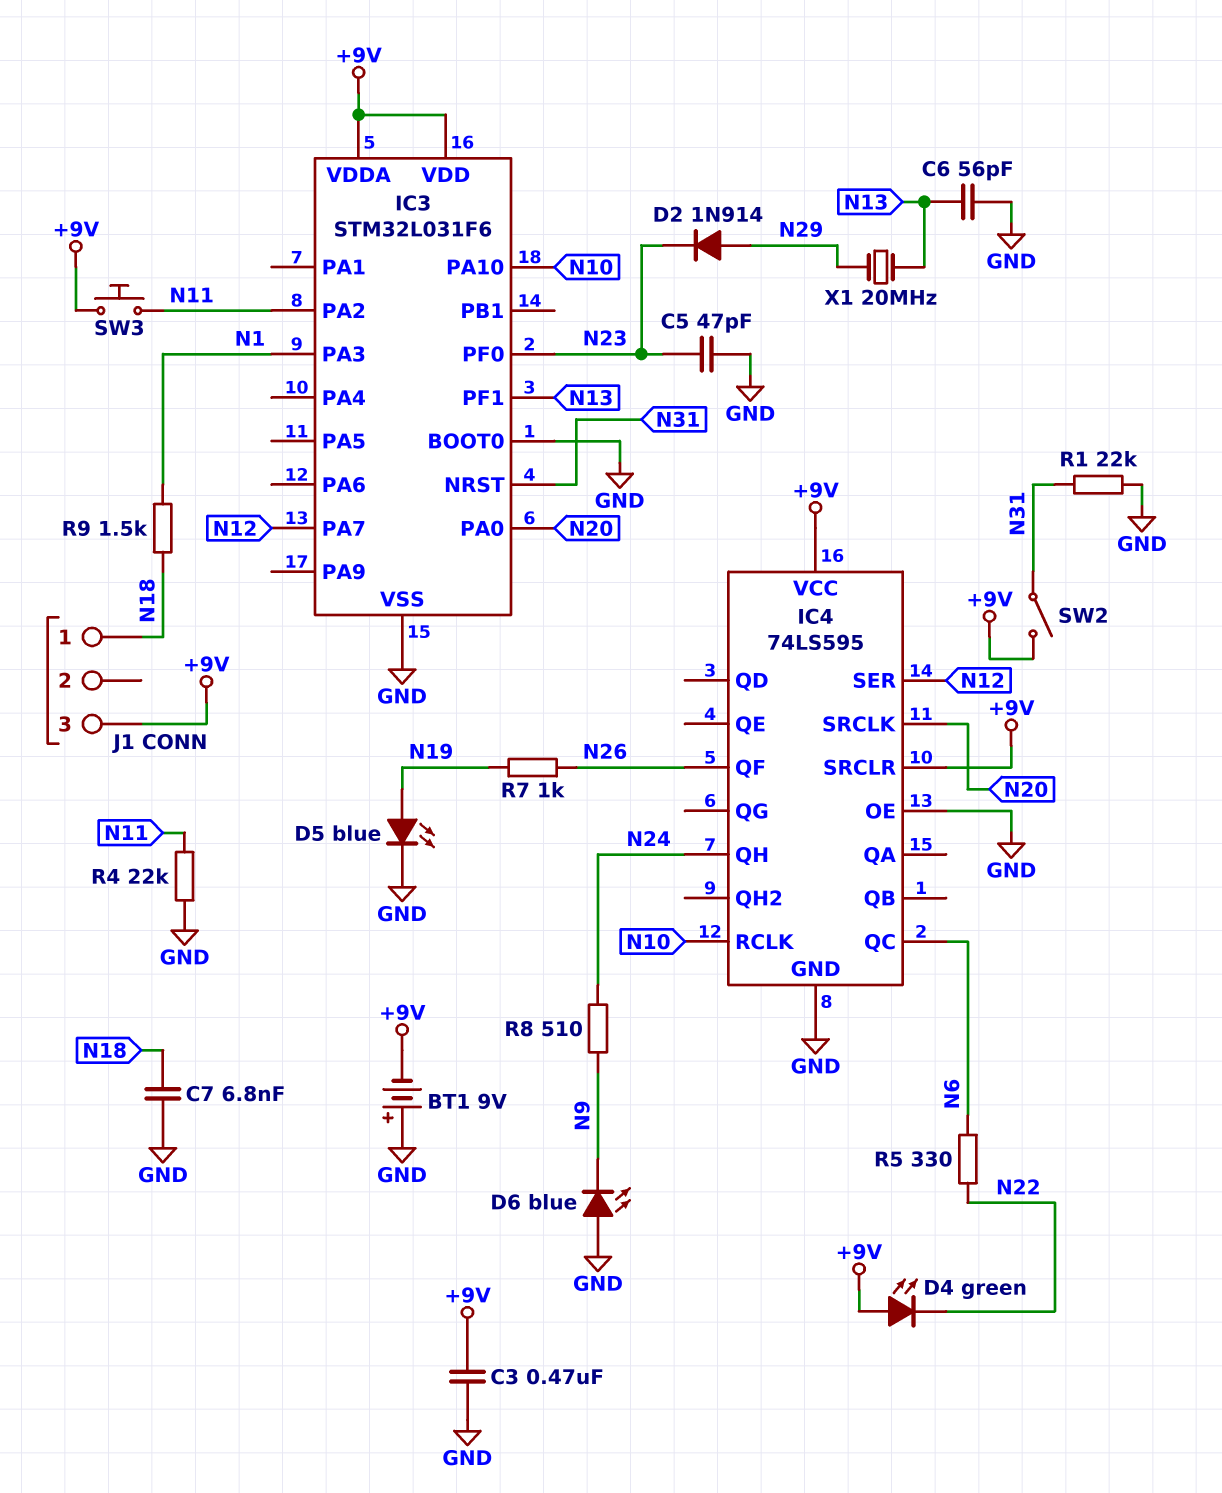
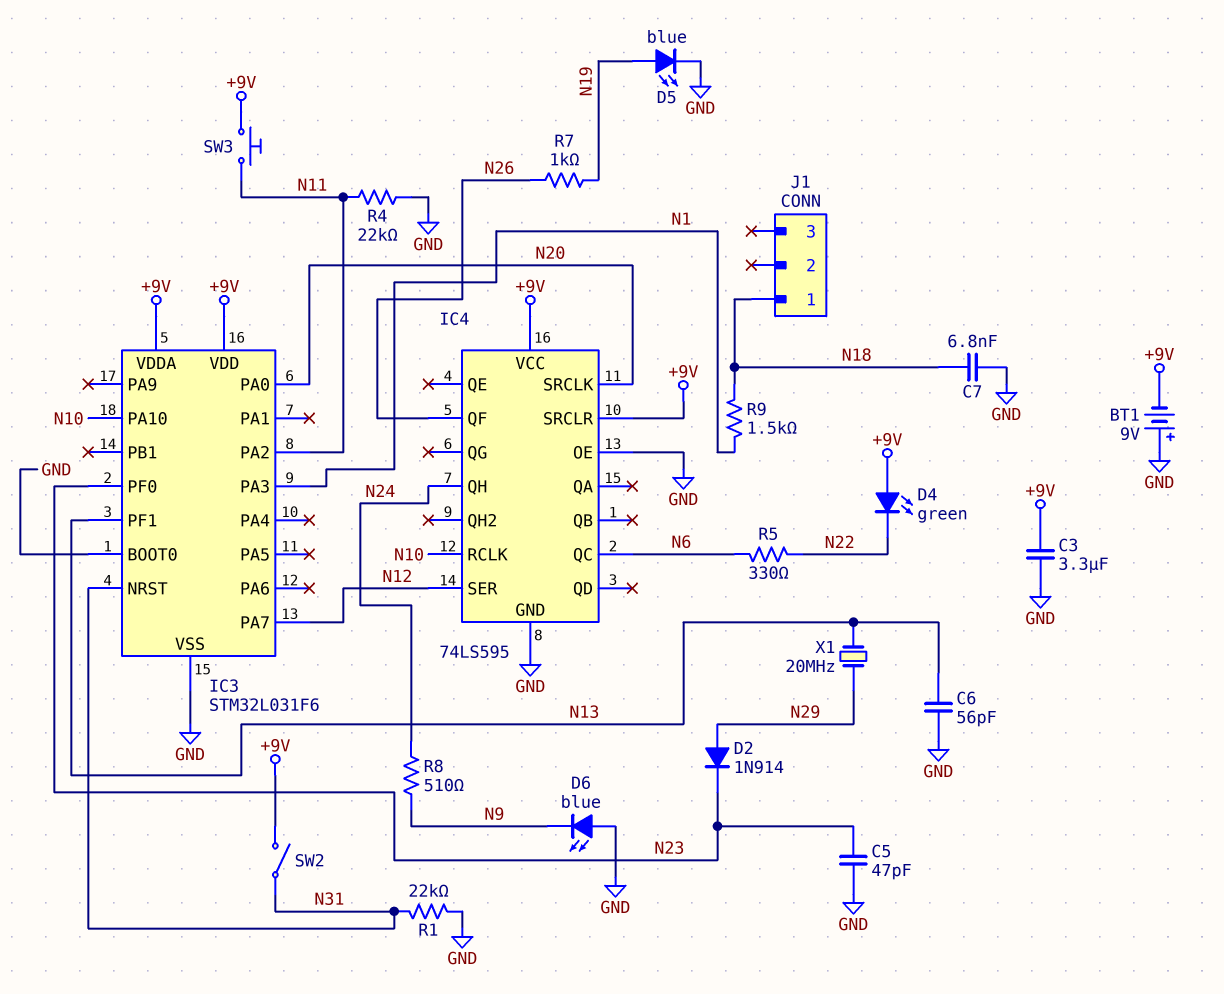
C3: 470nF (+9V, GND) -> 3.3uF (+9V, GND)
J1 pin 3: +9V -> none

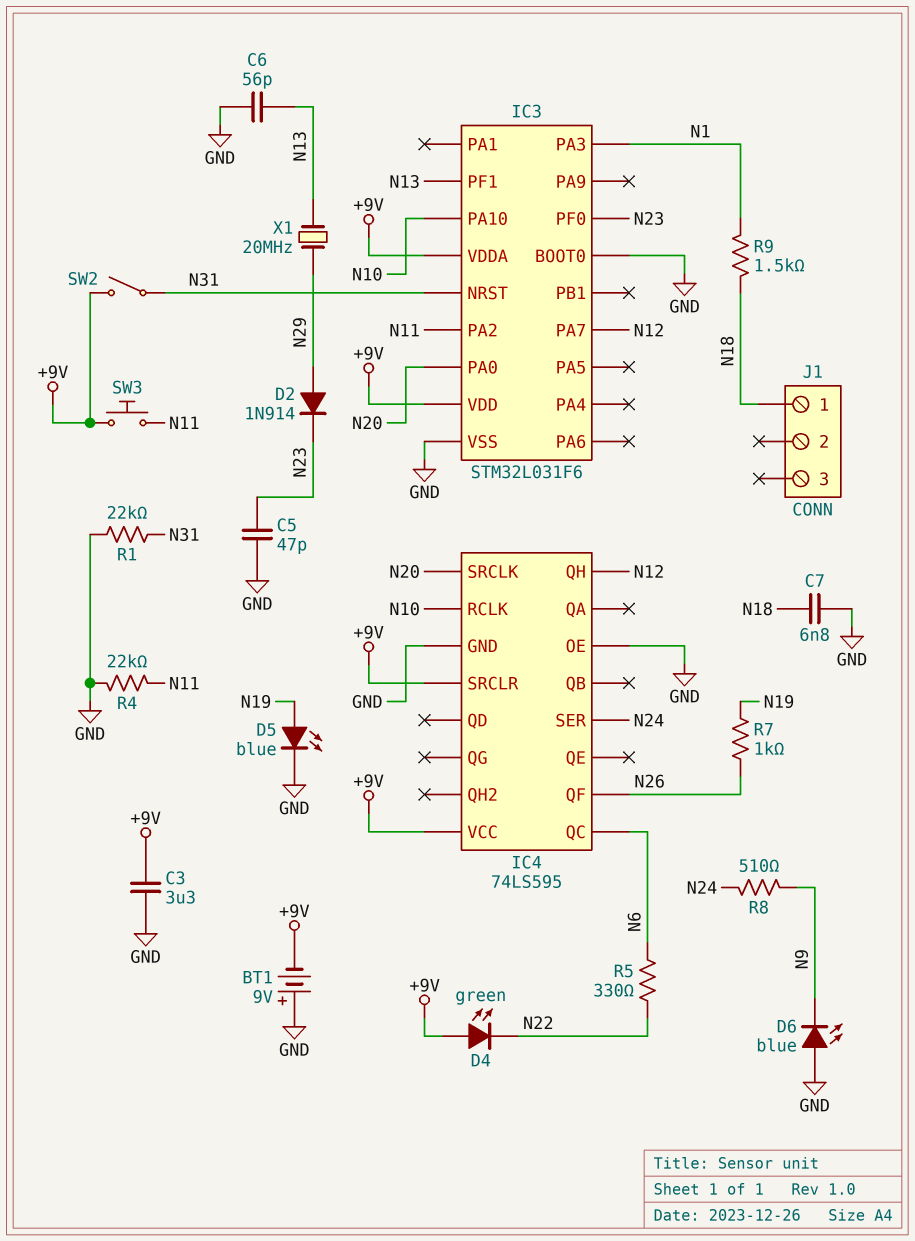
IC4 pin QH: N24 -> N12
IC4 pin SER: N12 -> N24

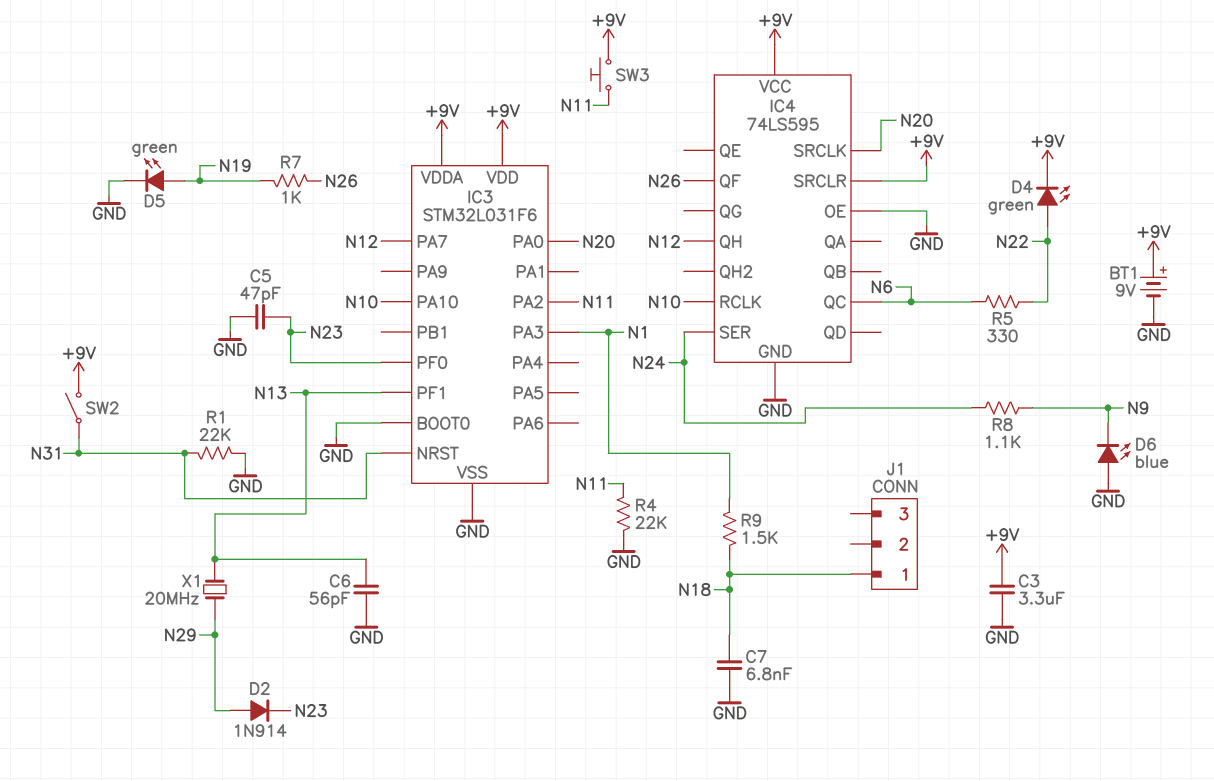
BT1: 9V (plus GND, minus +9V) -> 9V (plus +9V, minus GND)
D4: LED green (A +9V, K N22) -> LED green (A N22, K +9V)
D5: LED blue (A N19, K GND) -> LED green (A N19, K GND)
R8: 510 (N9, N24) -> 1.1k (N9, N24)

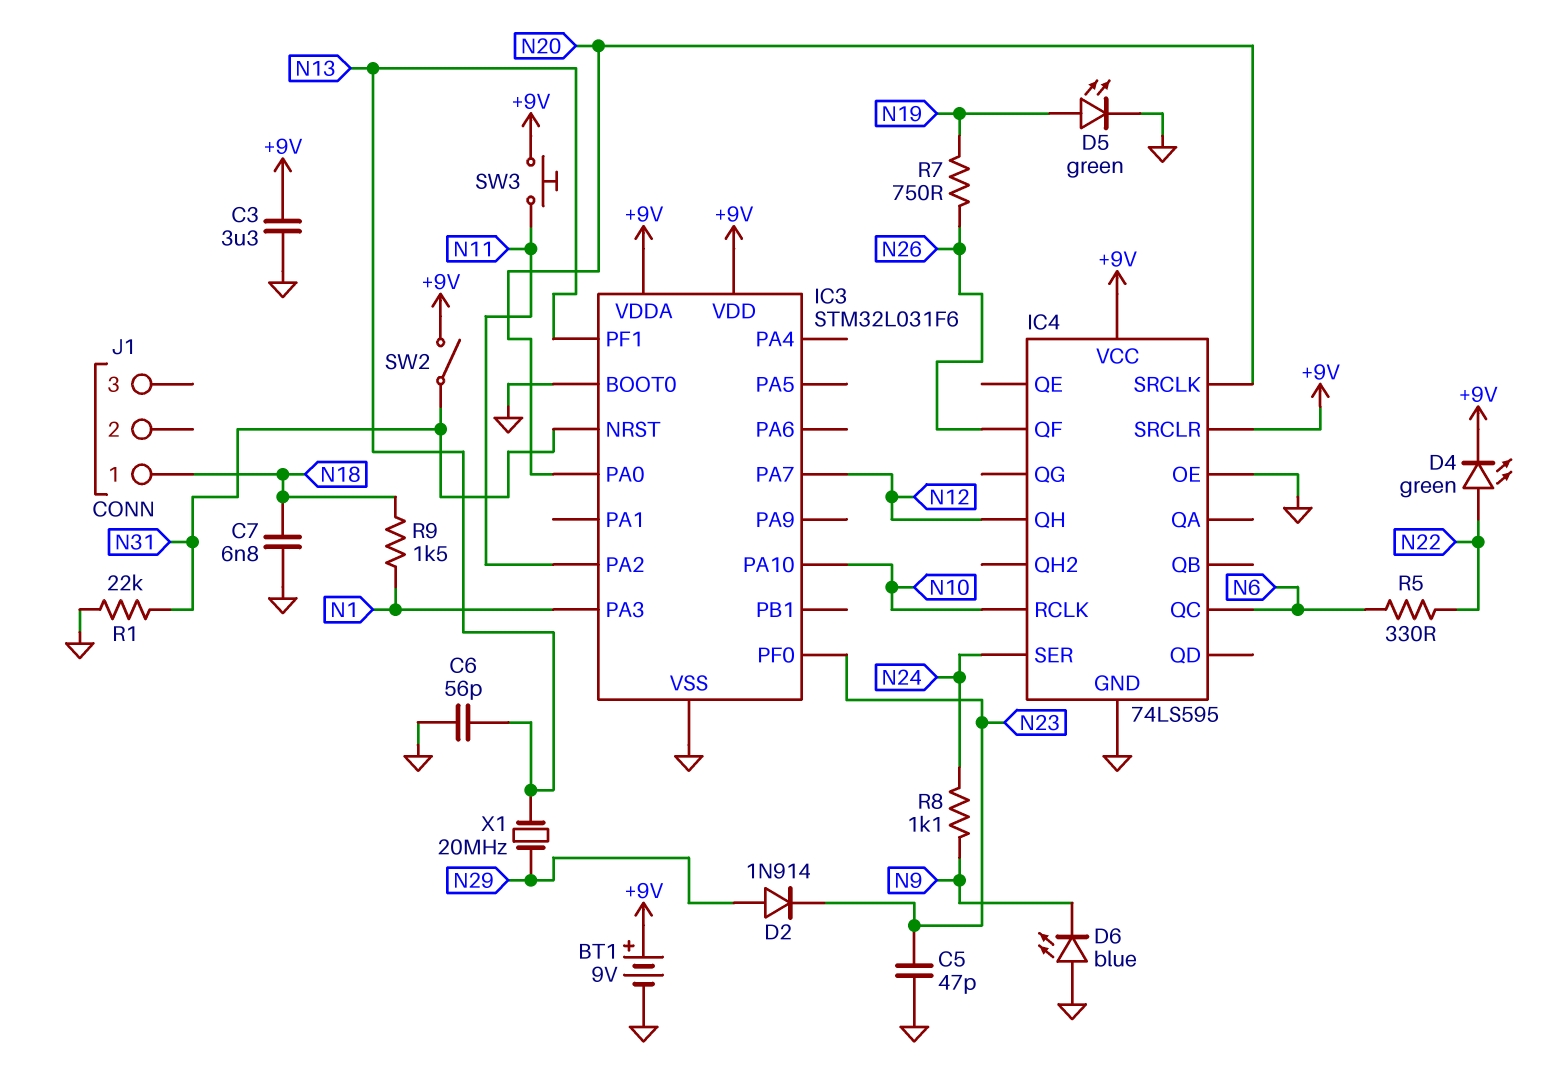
R4: 22k (GND, N11) -> none
R7: 1k (N19, N26) -> 750 (N19, N26)

